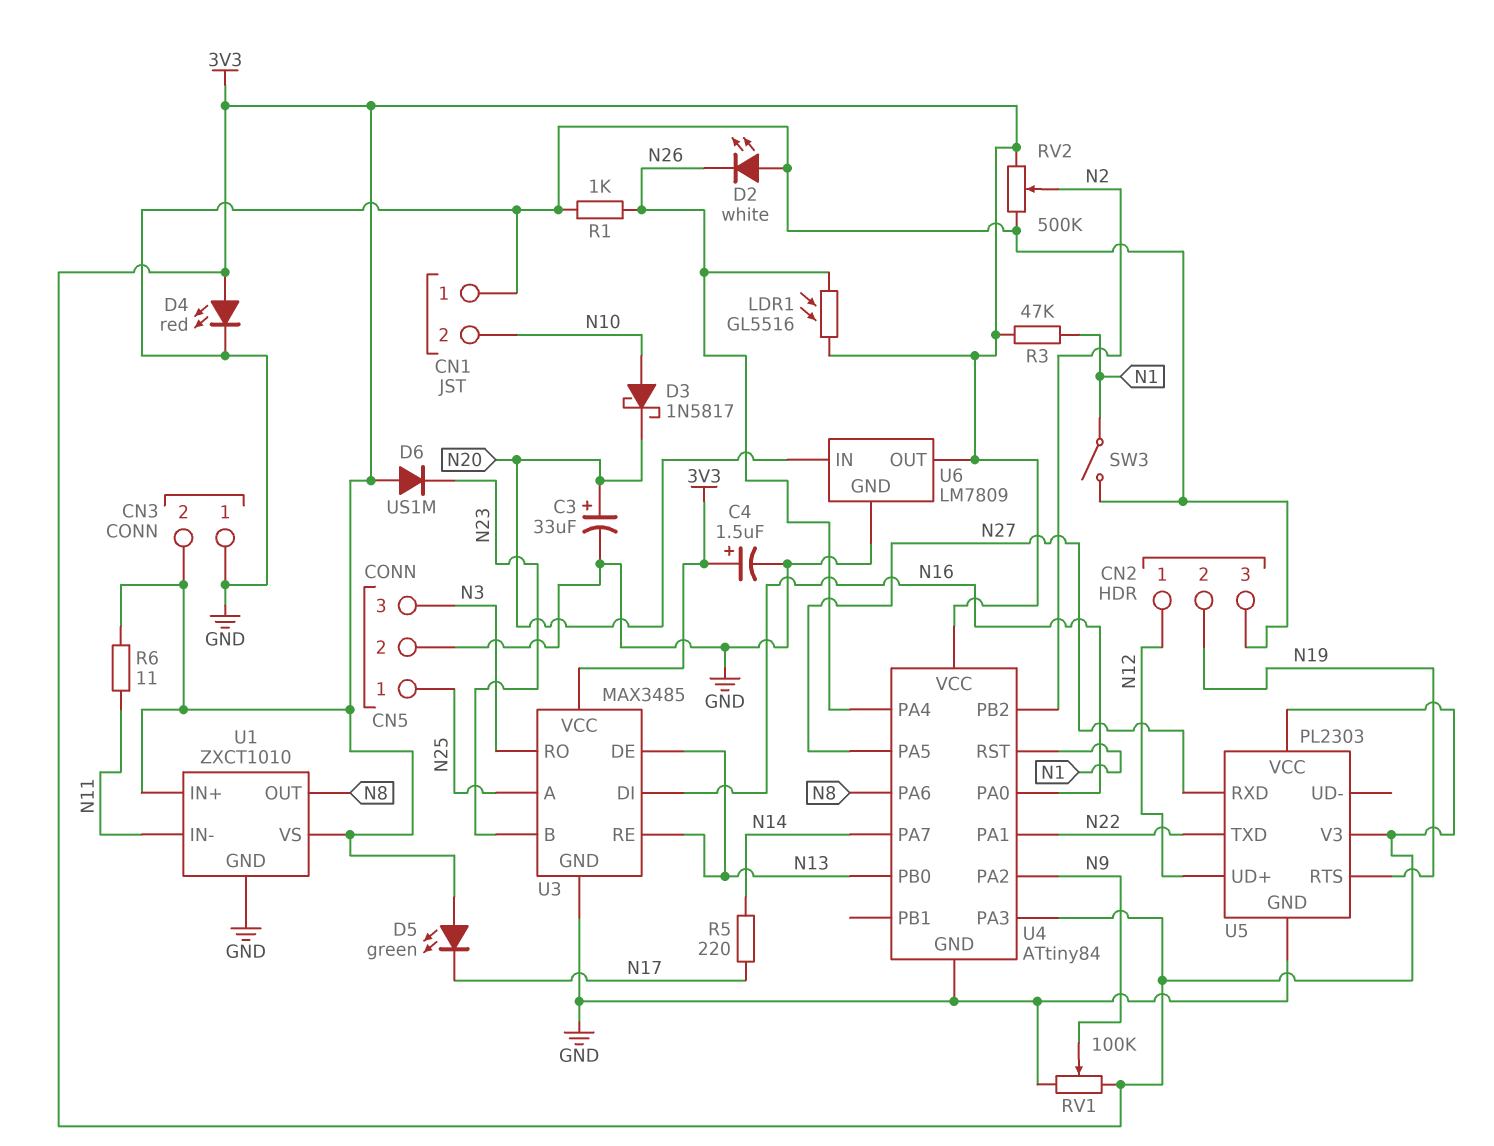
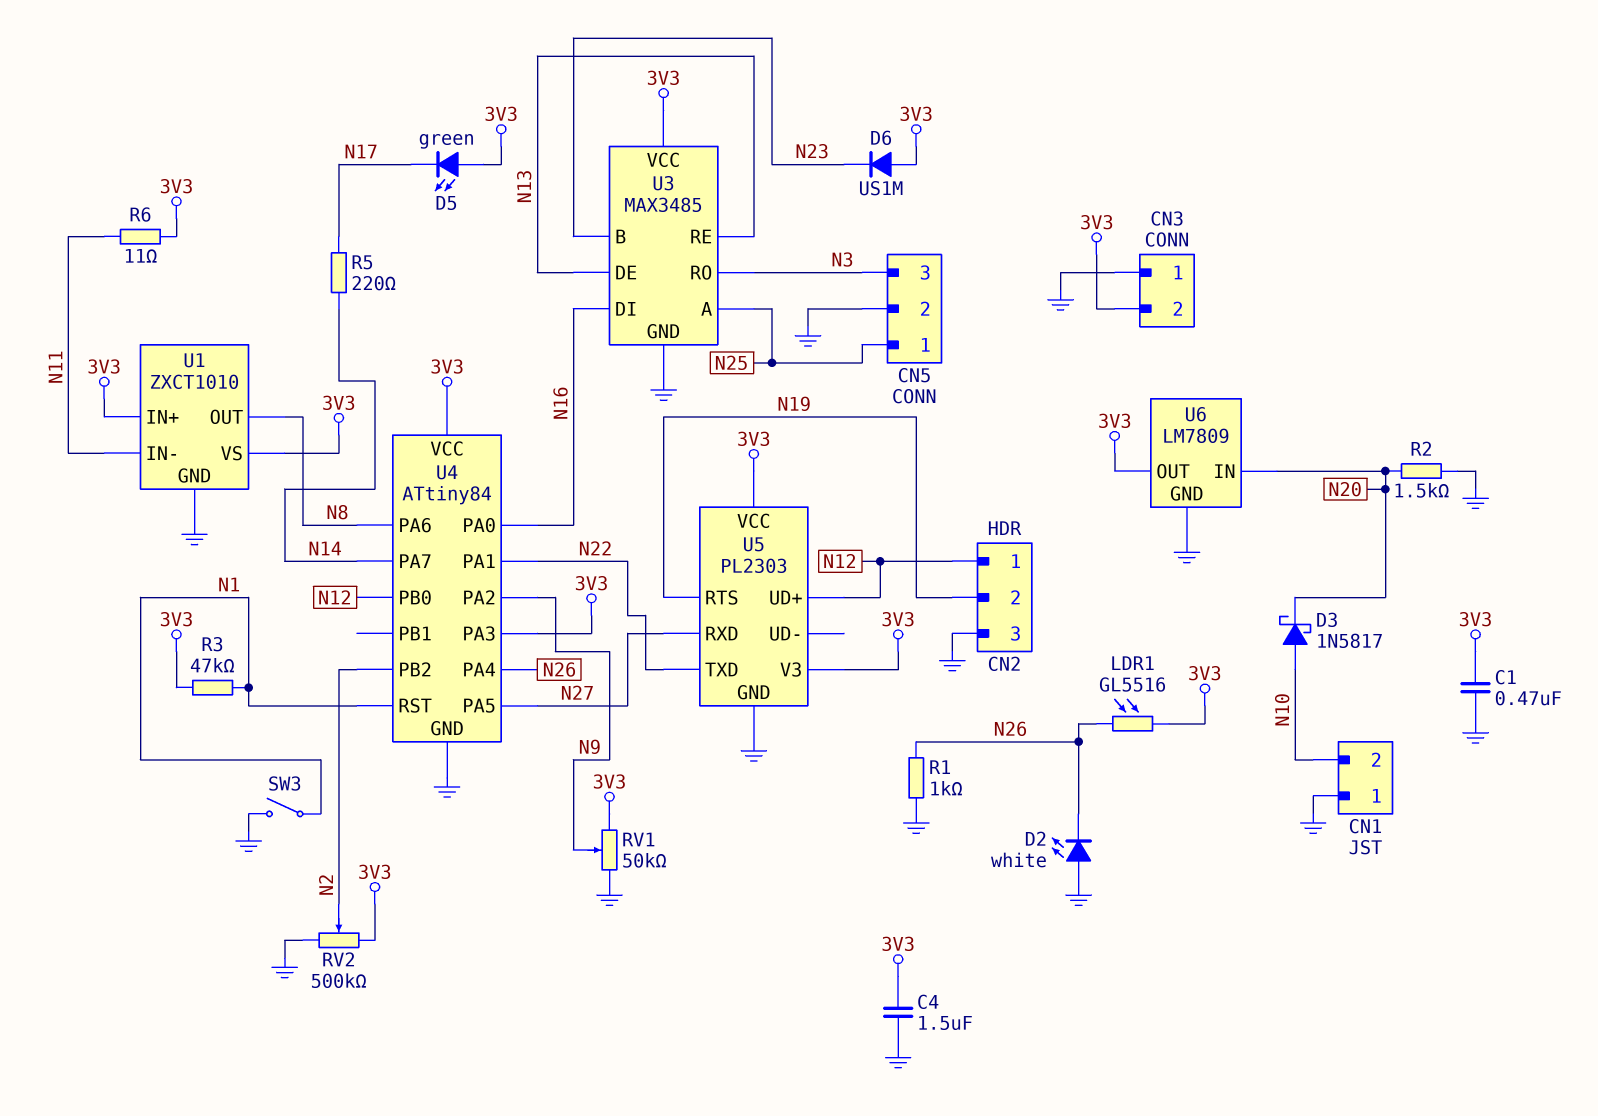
C1: none -> 470nF (3V3, GND)
C3: 33uF (plus N20, minus GND) -> none
C4: 1.5uF (plus 3V3, minus GND) -> 1.5uF (3V3, GND)
D4: LED red (A 3V3, K GND) -> none
R2: none -> 1.5k (GND, N20)
RV1: 100k (3V3, GND, wiper N9) -> 50k (3V3, GND, wiper N9)
U4 pin PB0: N13 -> N12

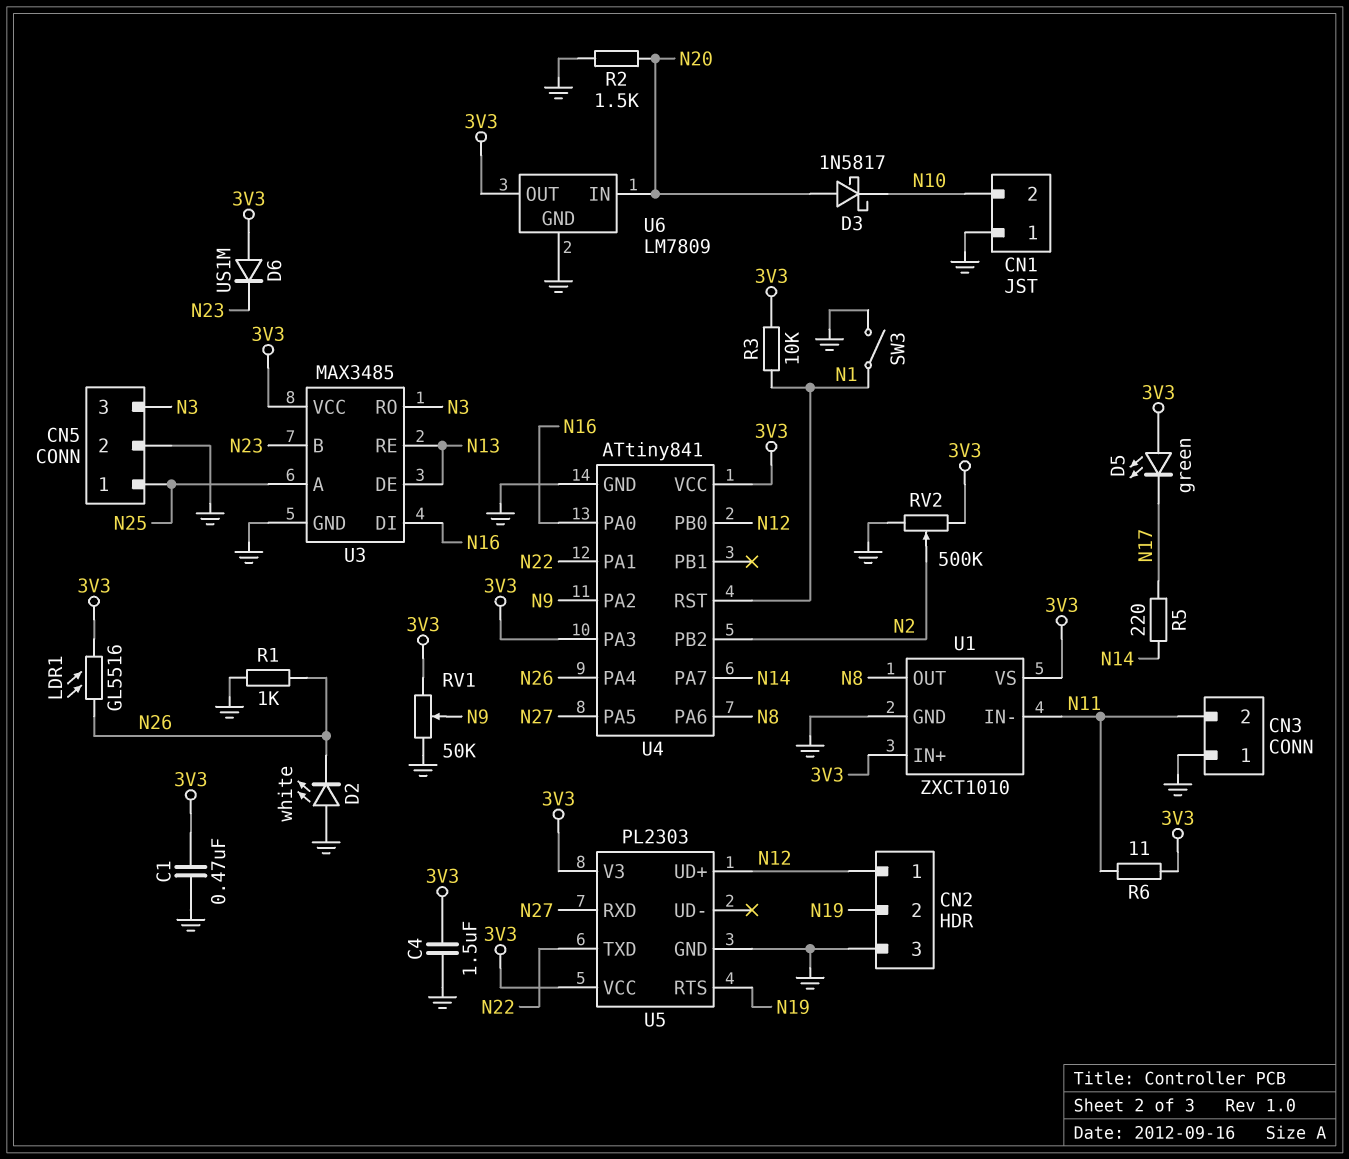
CN3 pin 2: 3V3 -> N11
D3: schottky 1N5817 (A N10, K N20) -> schottky 1N5817 (A N20, K N10)
R3: 47k (3V3, N1) -> 10k (3V3, N1)
U4: ATtiny84 -> ATtiny841

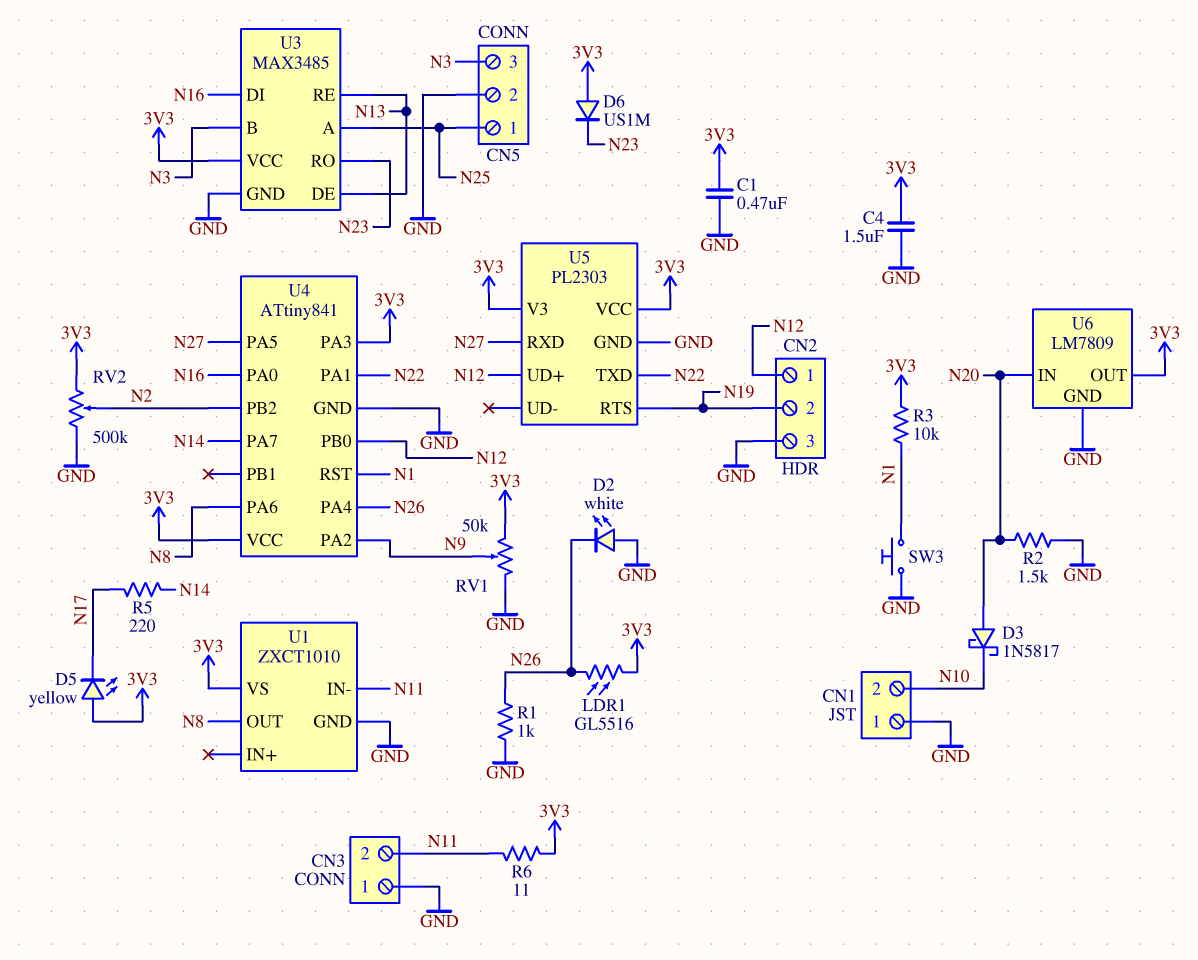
D5: LED green (A 3V3, K N17) -> LED yellow (A 3V3, K N17)
SW3: switch (GND, N1) -> button (GND, N1)
U1 pin IN+: 3V3 -> none
U3 pin B: N23 -> N3
U3 pin RO: N3 -> N23

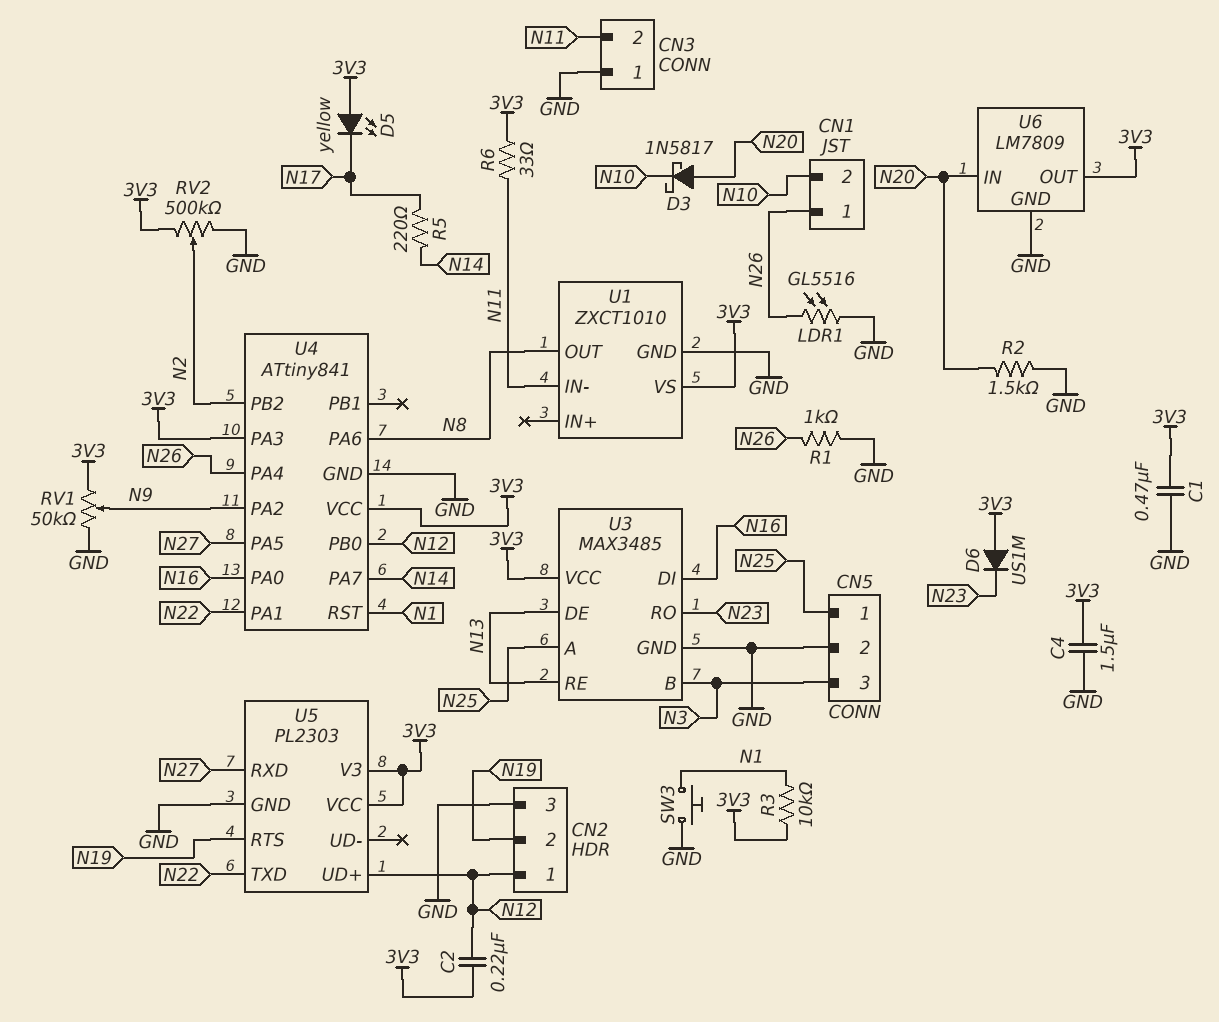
C2: none -> 220nF (3V3, N12)
CN1 pin 1: GND -> N26
D2: LED white (A GND, K N26) -> none
LDR1: GL5516 (3V3, N26) -> GL5516 (GND, N26)
R6: 11 (3V3, N11) -> 33 (3V3, N11)

